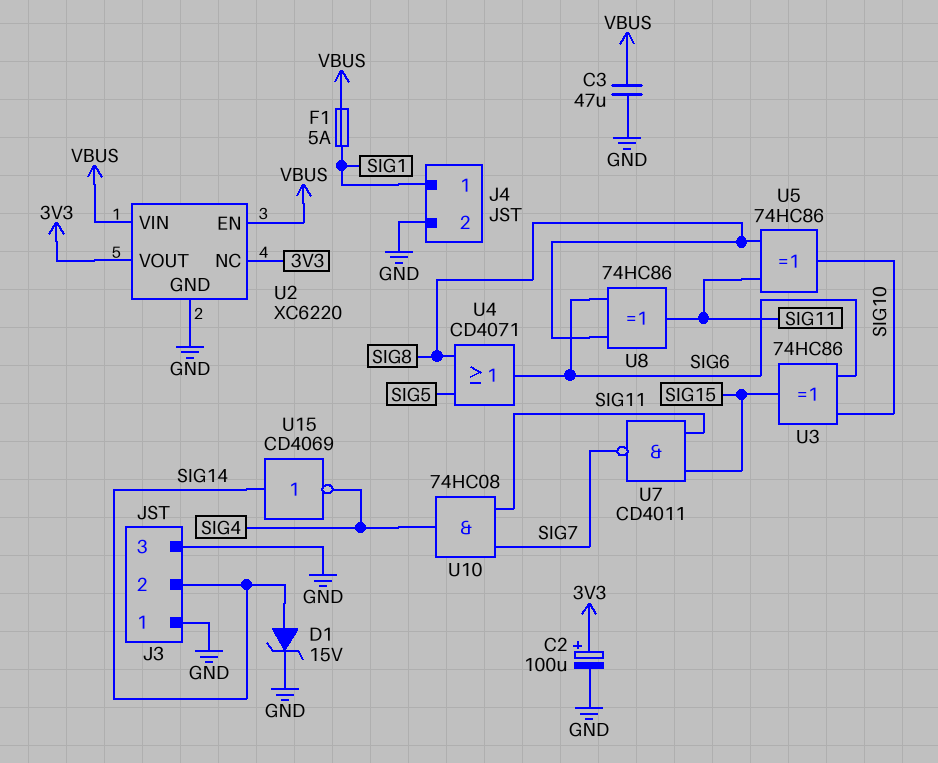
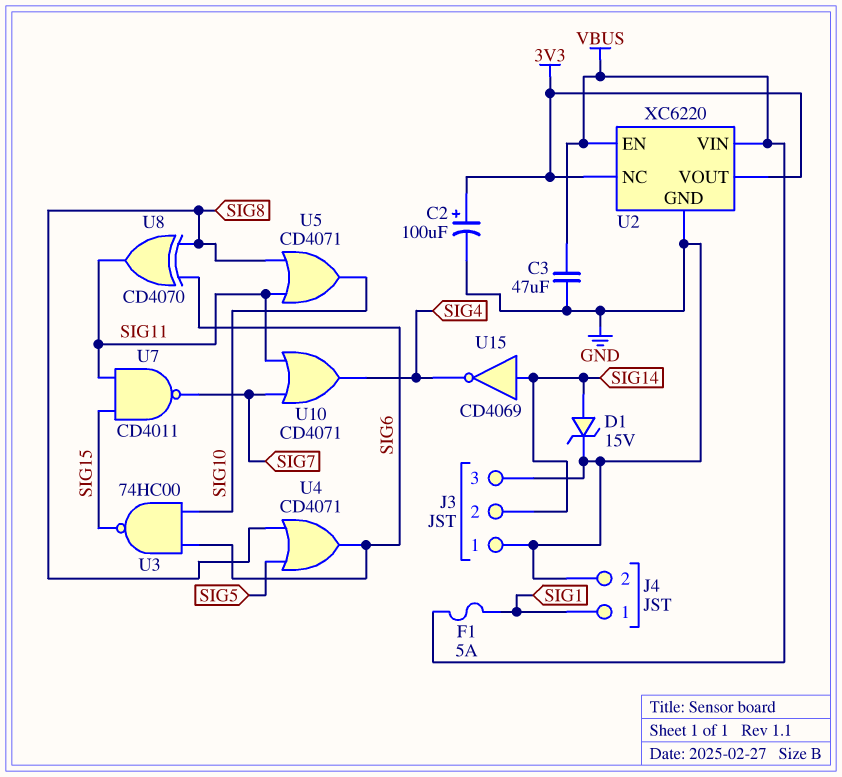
U3: XOR 74HC86 (in SIG6, in SIG10, out SIG15) -> NAND 74HC00 (in SIG6, in SIG10, out SIG15)
U5: XOR 74HC86 (in SIG8, in SIG11, out SIG10) -> OR CD4071 (in SIG8, in SIG11, out SIG10)
U8: XOR 74HC86 (in SIG6, in SIG8, out SIG11) -> XOR CD4070 (in SIG6, in SIG8, out SIG11)
U10: AND 74HC08 (in SIG7, in SIG11, out SIG4) -> OR CD4071 (in SIG7, in SIG11, out SIG4)

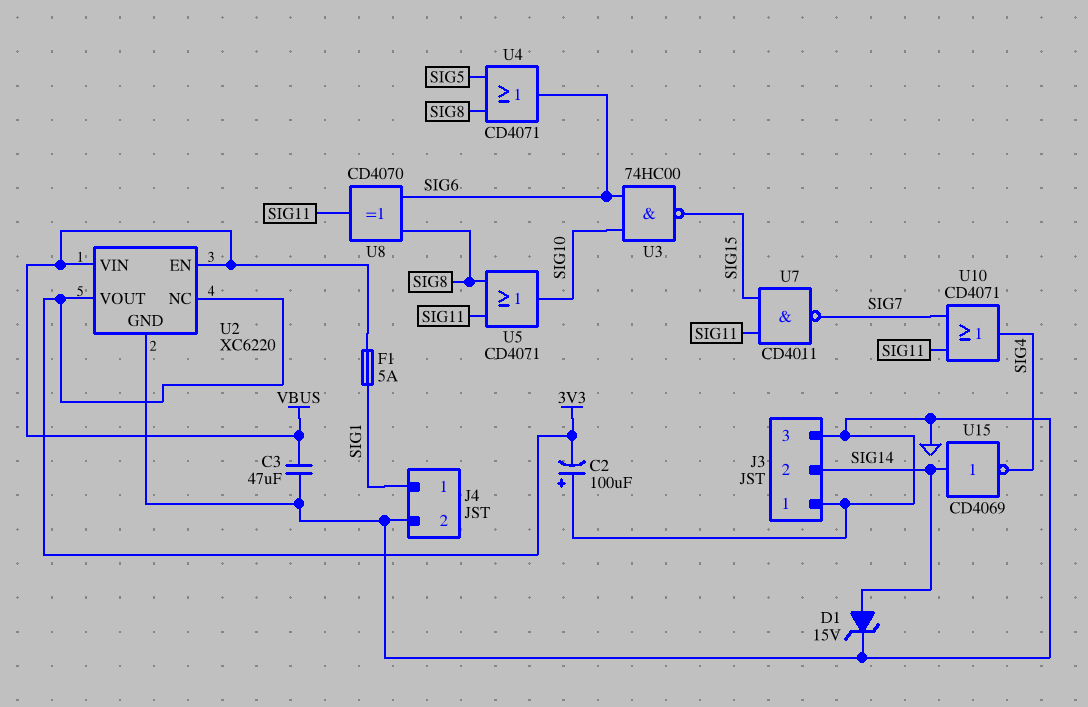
C2: 100uF (plus 3V3, minus GND) -> 100uF (plus GND, minus 3V3)

